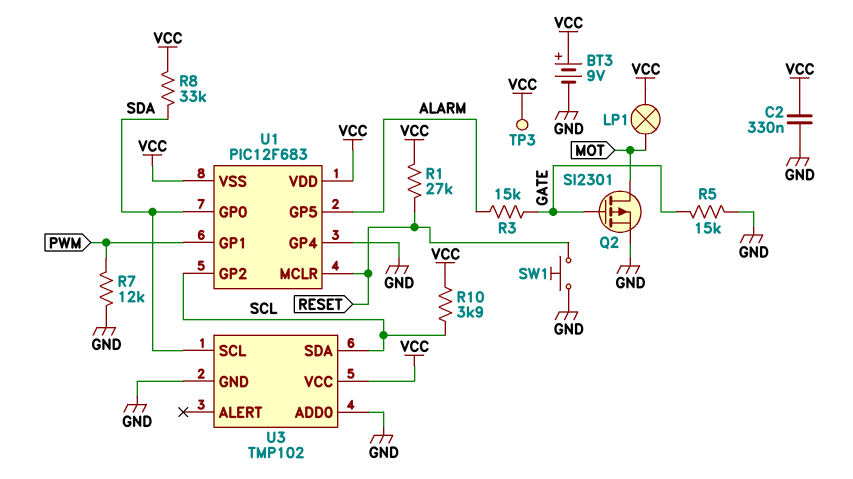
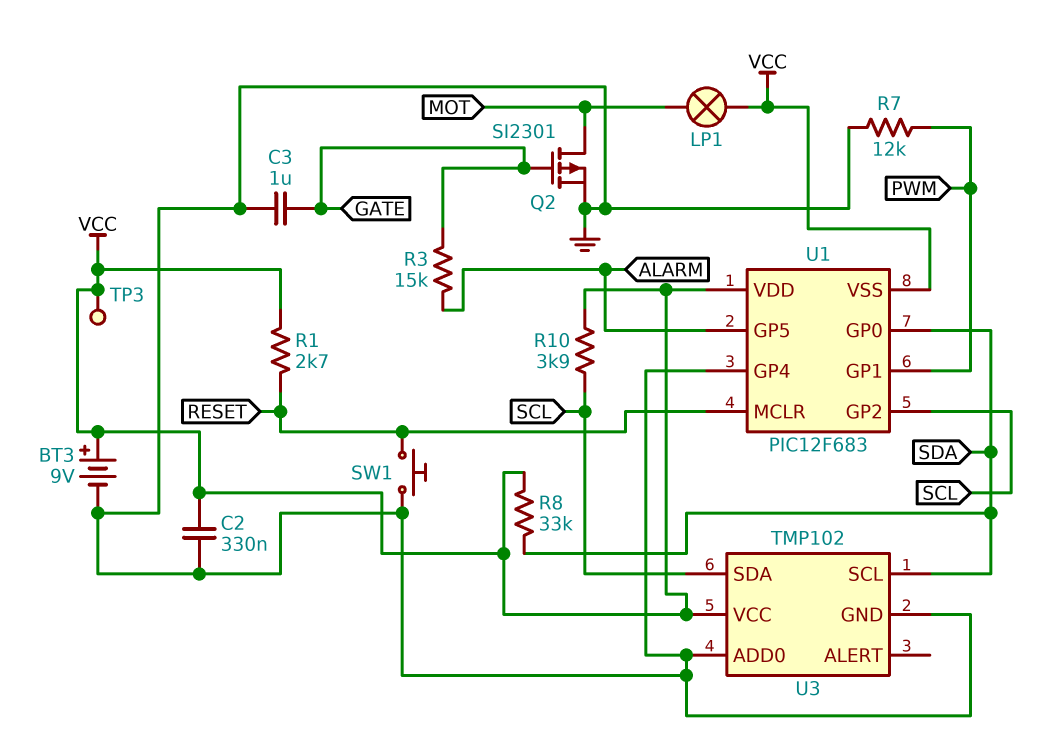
C3: none -> 1uF (GATE, GND)
R1: 27k (RESET, VCC) -> 2.7k (RESET, VCC)
R5: 15k (GATE, GND) -> none

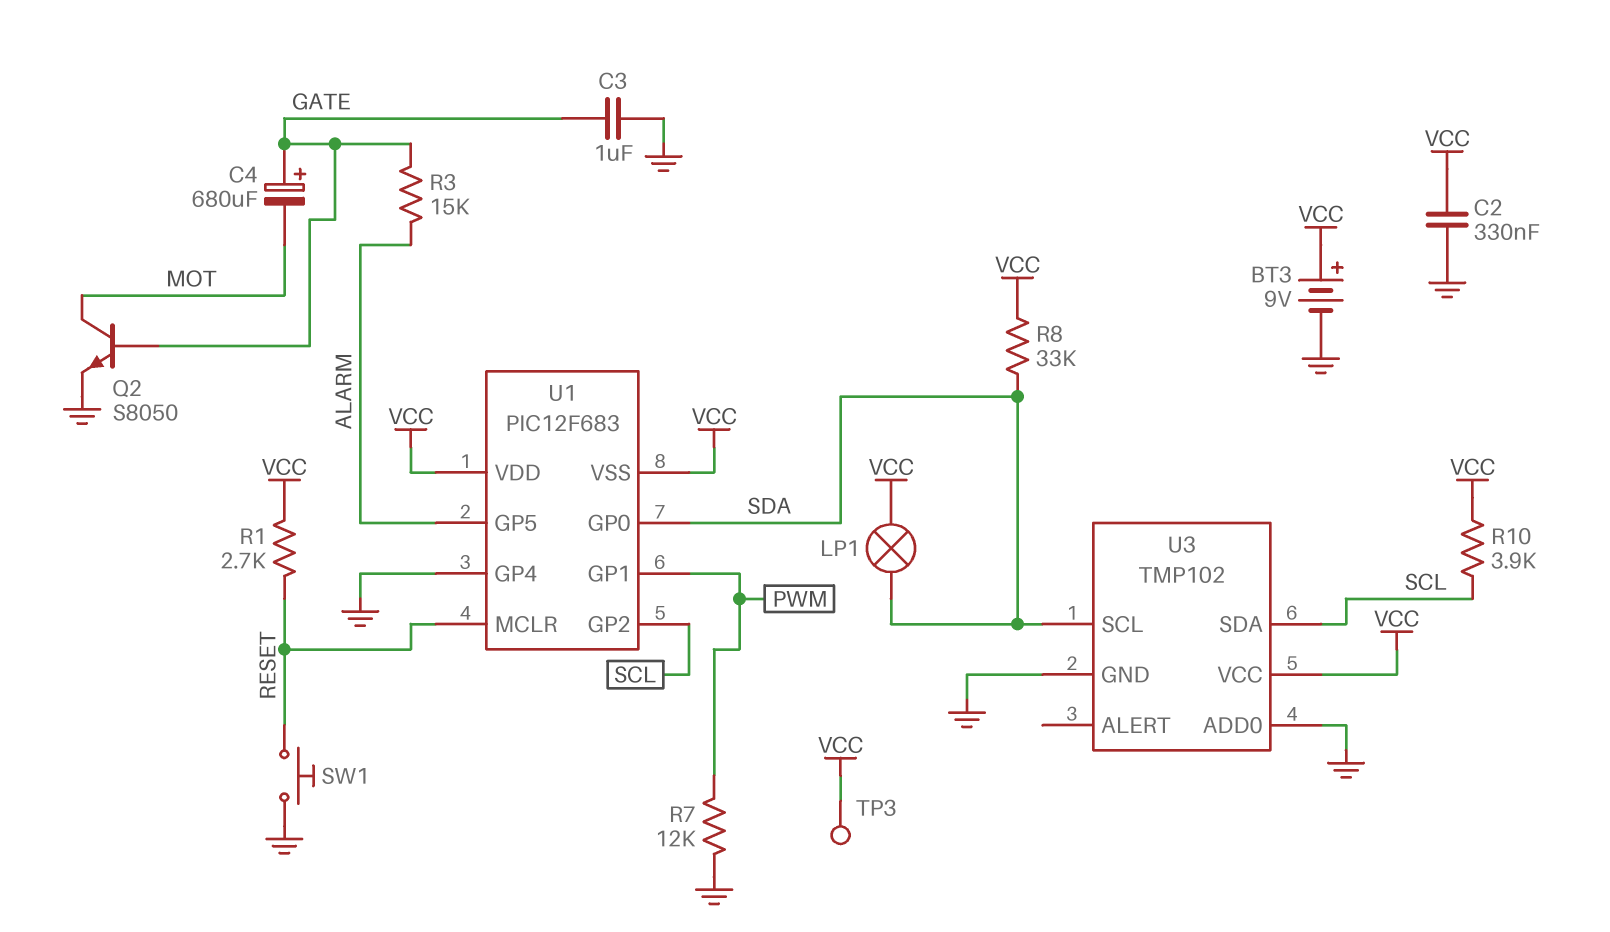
C4: none -> 680uF (plus GATE, minus MOT)
LP1: lamp (MOT, VCC) -> lamp (SDA, VCC)
Q2: PMOS SI2301 (G GATE, D MOT, S GND) -> NPN S8050 (B GATE, C MOT, E GND)

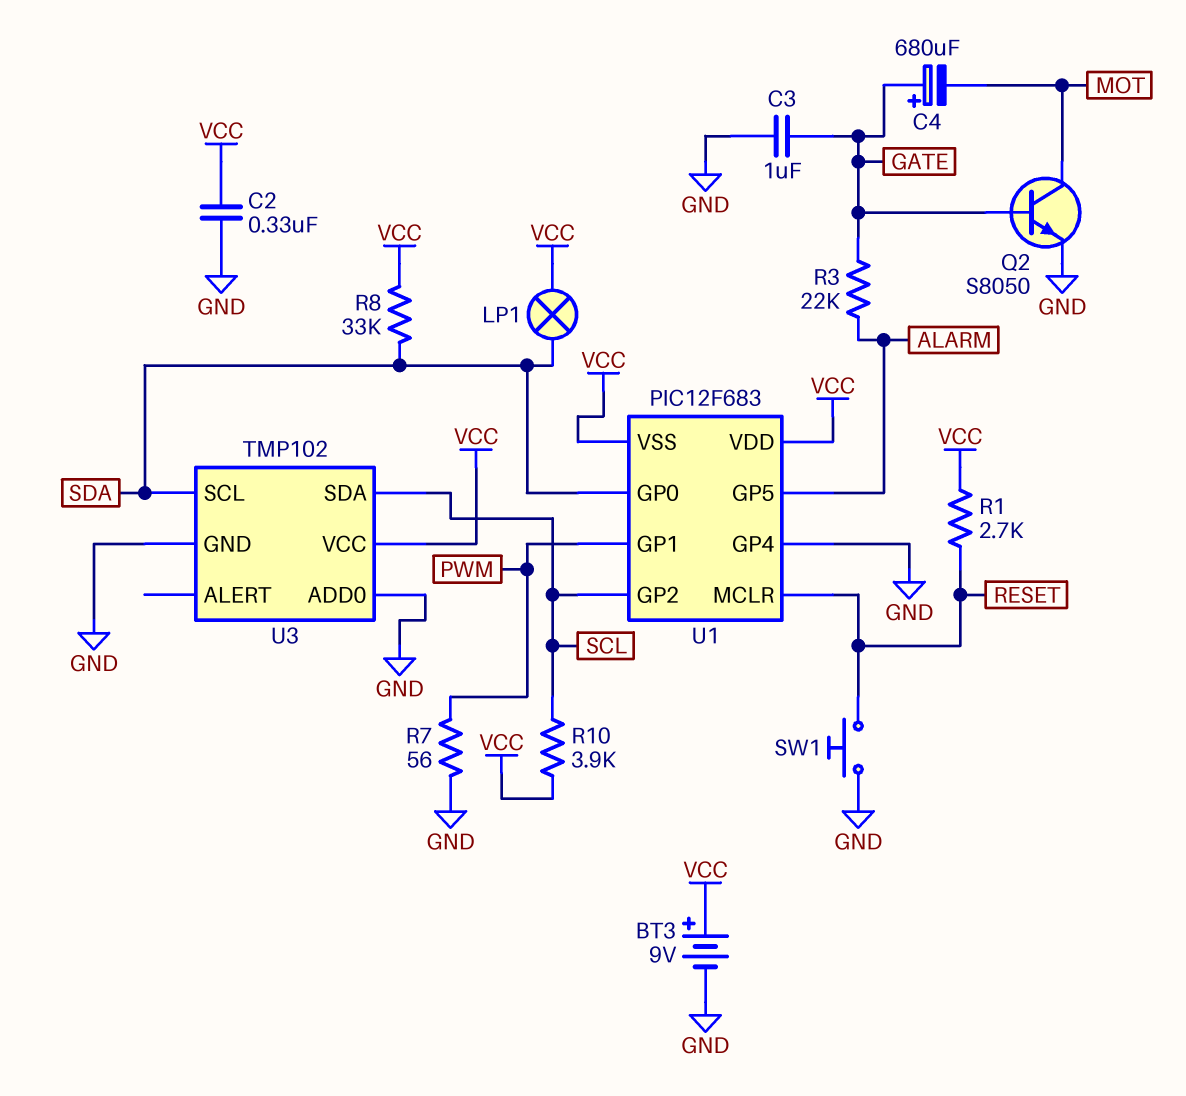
R3: 15k (ALARM, GATE) -> 22k (ALARM, GATE)
R7: 12k (GND, PWM) -> 56 (GND, PWM)
TP3: test point (VCC) -> none

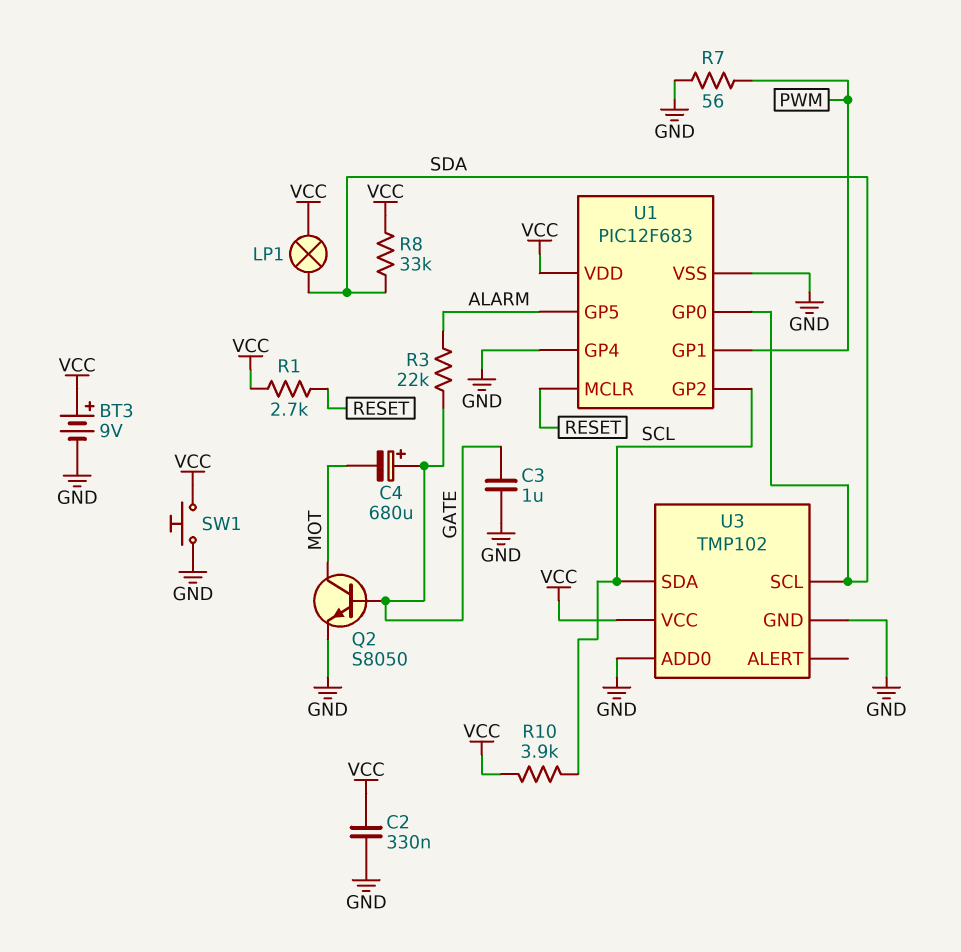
SW1: button (GND, RESET) -> button (GND, VCC)
U1 pin VSS: VCC -> GND

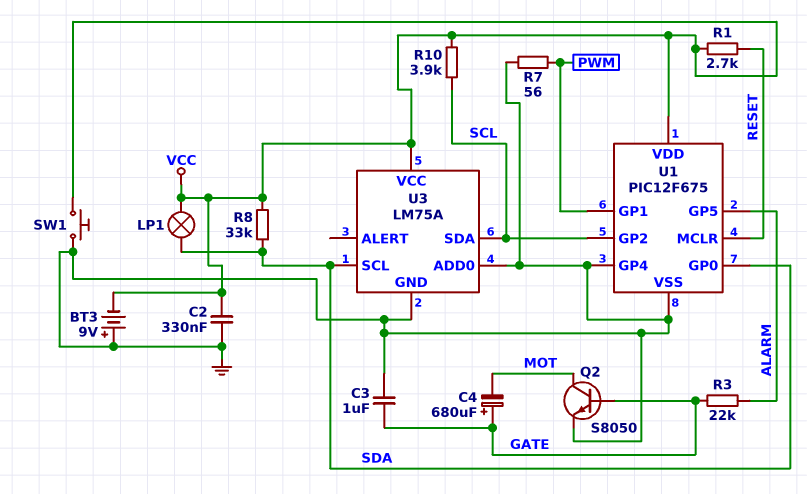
BT3: 9V (plus VCC, minus GND) -> 9V (plus GND, minus VCC)
U1: PIC12F683 -> PIC12F675
U3: TMP102 -> LM75A

